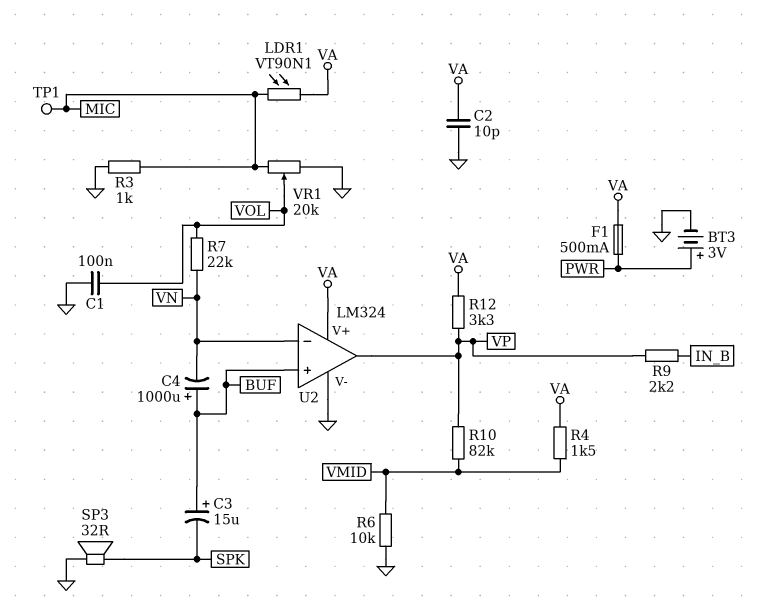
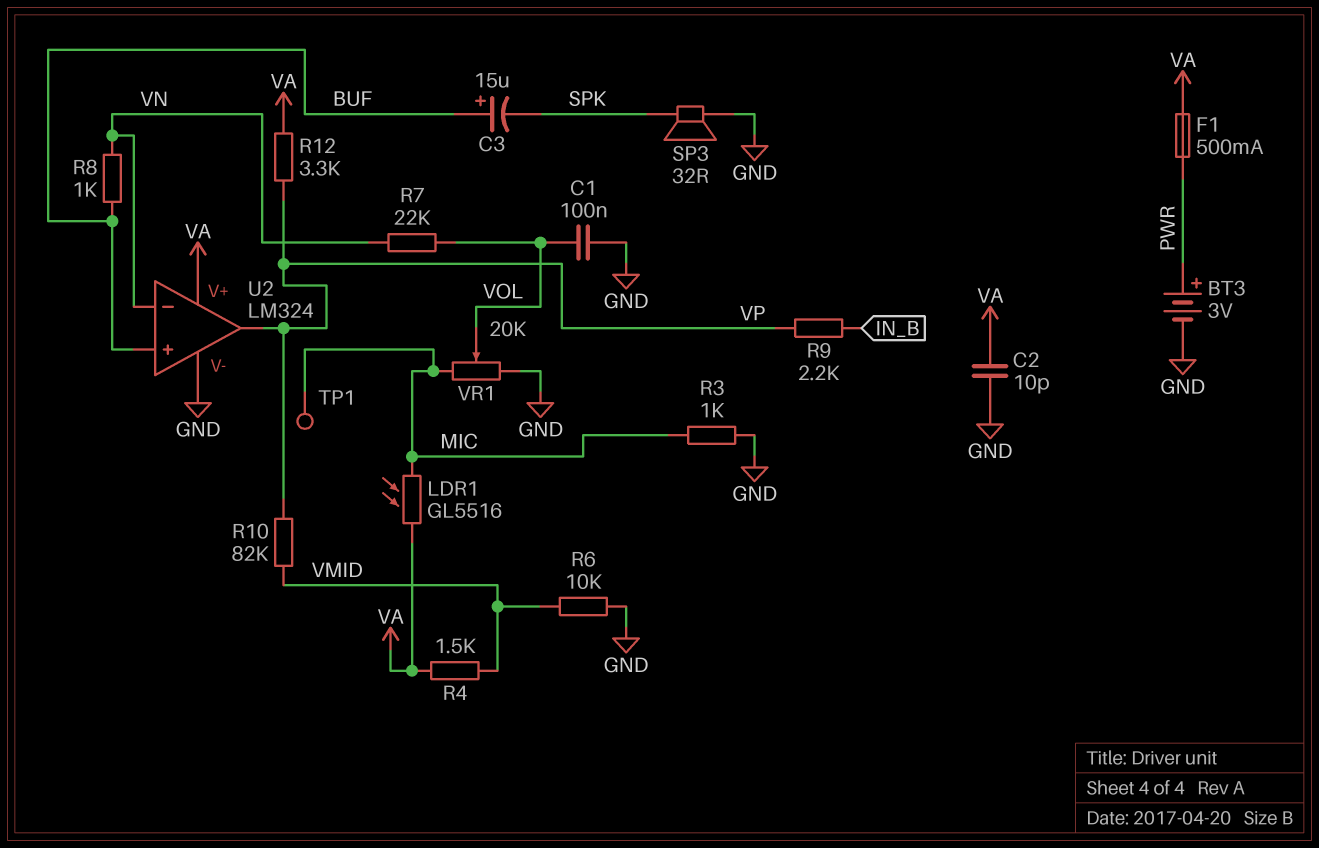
C4: 1000uF (plus BUF, minus VN) -> none
LDR1: VT90N1 (MIC, VA) -> GL5516 (MIC, VA)
R8: none -> 1k (BUF, VN)

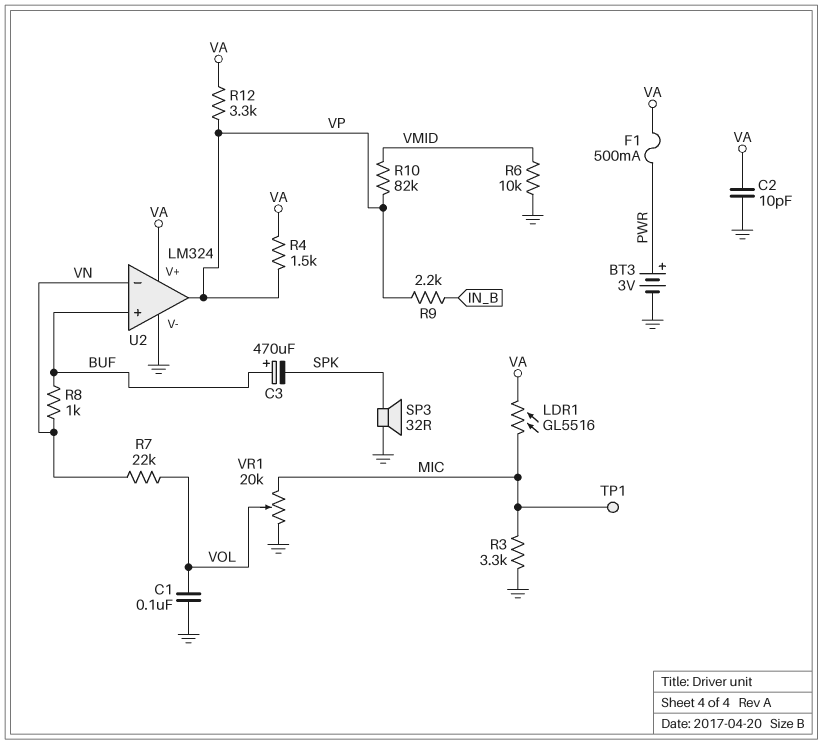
C3: 15uF (plus BUF, minus SPK) -> 470uF (plus BUF, minus SPK)
R3: 1k (GND, MIC) -> 3.3k (GND, MIC)
R4: 1.5k (VA, VMID) -> 1.5k (VA, VP)

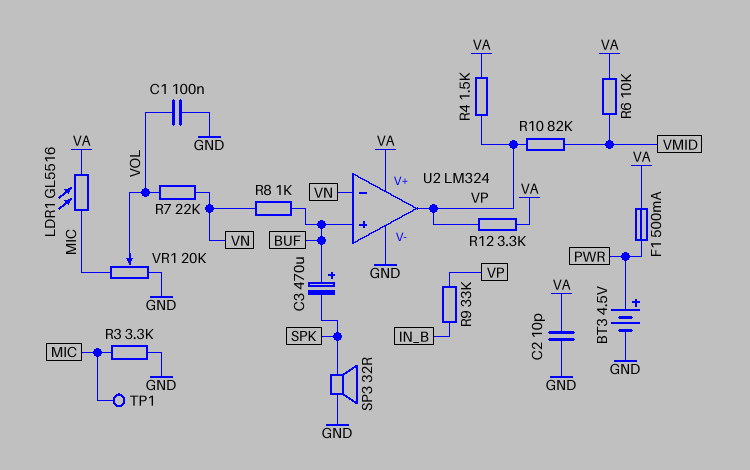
BT3: 3V (plus PWR, minus GND) -> 4.5V (plus PWR, minus GND)
R6: 10k (GND, VMID) -> 10k (VA, VMID)
R9: 2.2k (IN_B, VP) -> 33k (IN_B, VP)

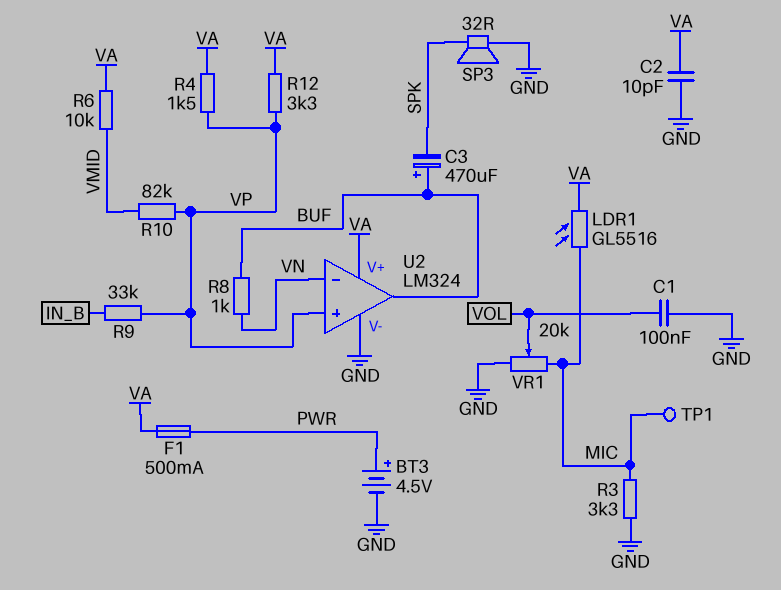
R7: 22k (VN, VOL) -> none
U2 pin in+: BUF -> VP
U2 pin out: VP -> BUF

